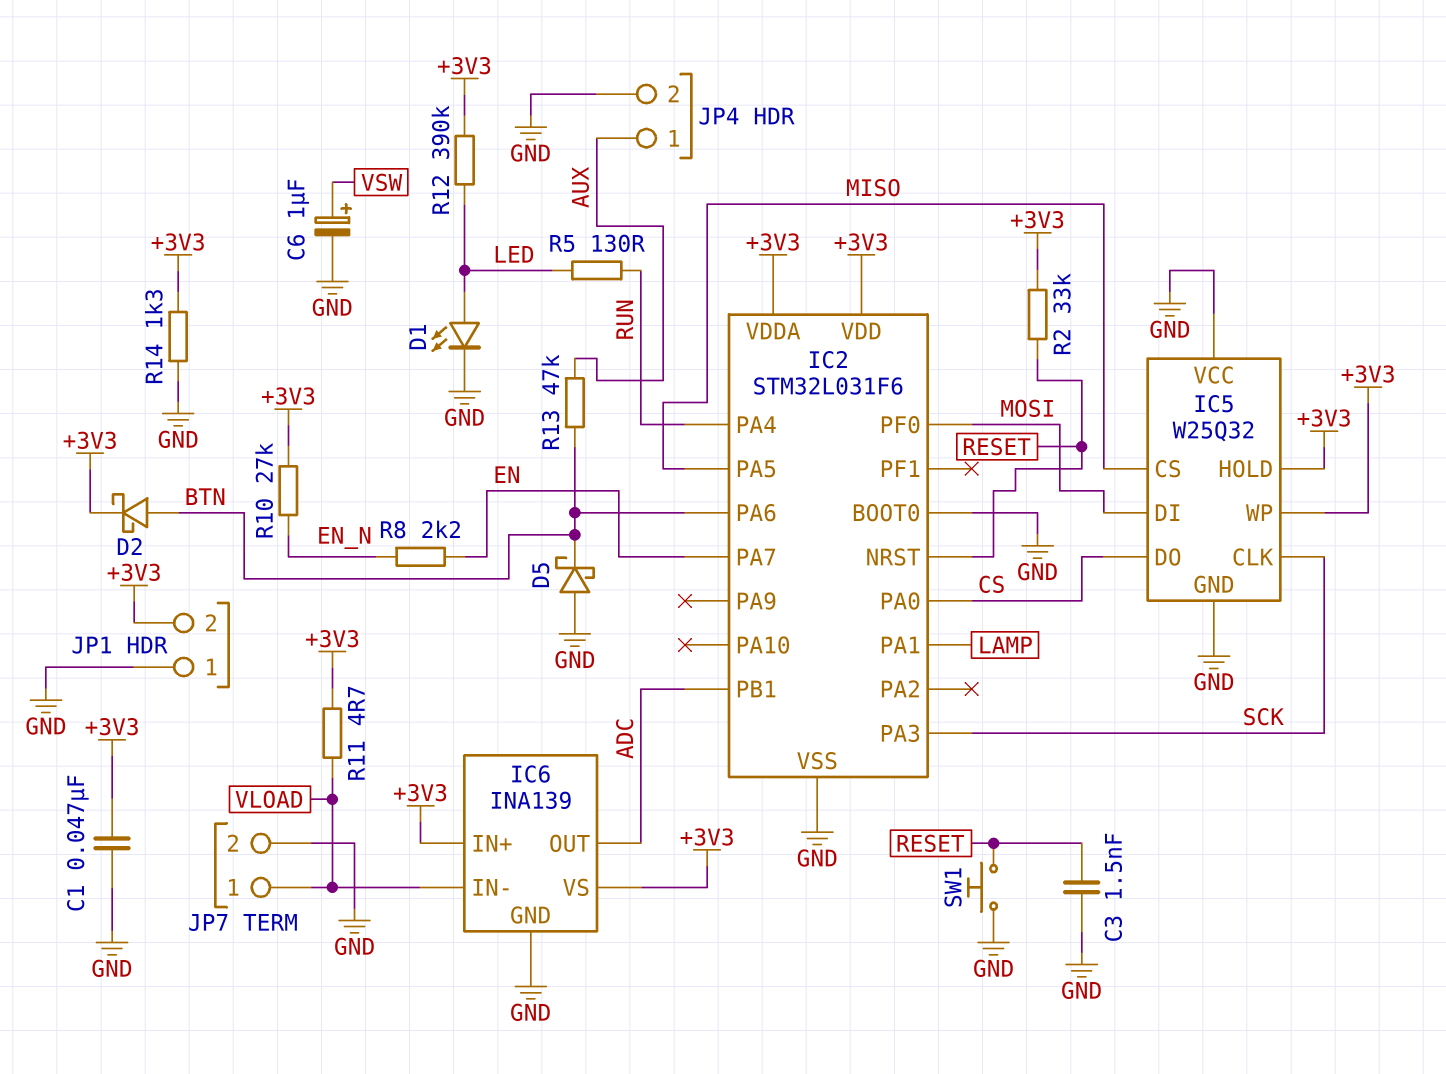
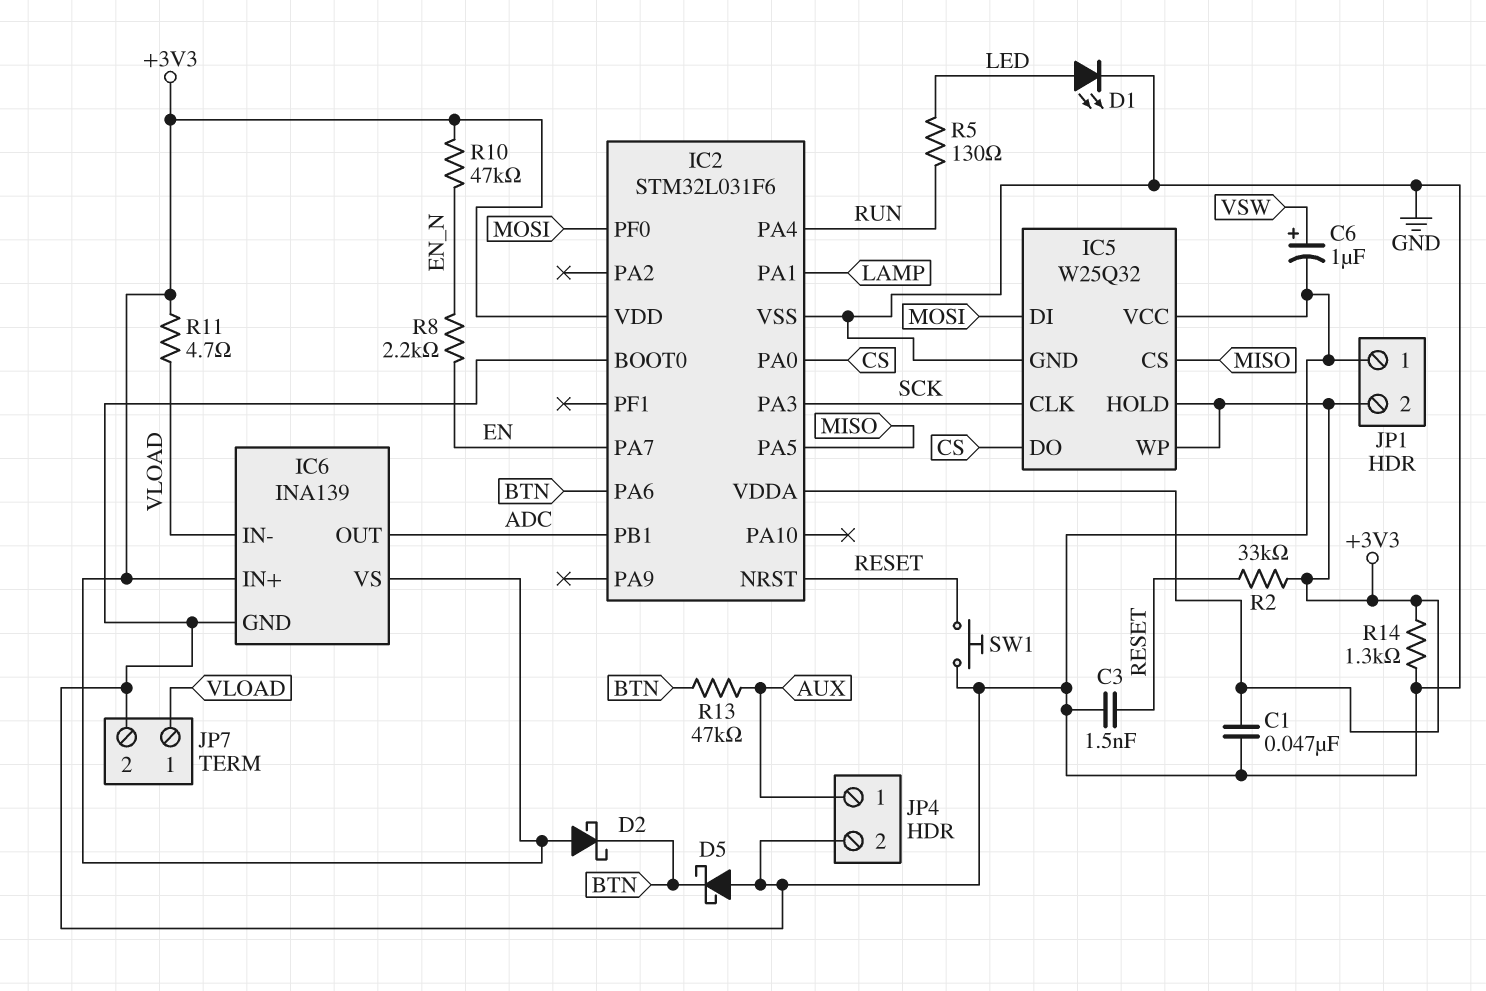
D2: schottky (A BTN, K +3V3) -> schottky (A +3V3, K BTN)
R10: 27k (+3V3, EN_N) -> 47k (+3V3, EN_N)
R12: 390k (+3V3, LED) -> none

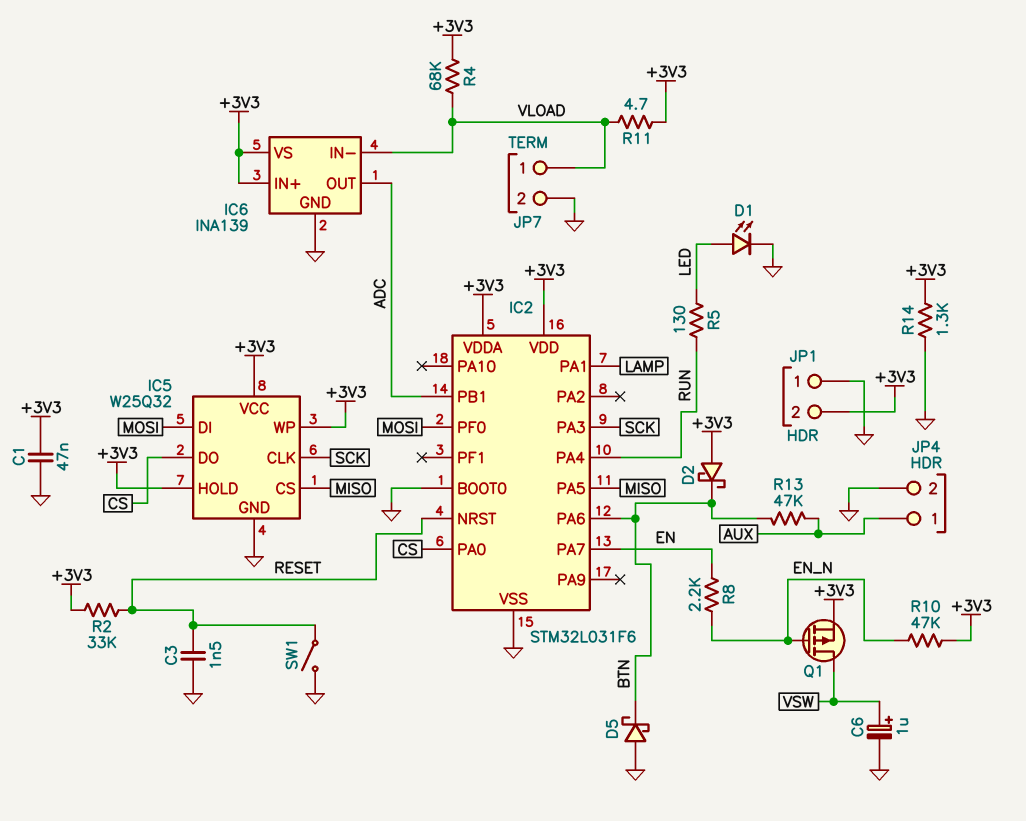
IC5 pin VCC: GND -> +3V3
Q1: none -> PMOS (G EN_N, D VSW, S +3V3)
R4: none -> 68k (+3V3, VLOAD)
SW1: button (GND, RESET) -> switch (GND, RESET)

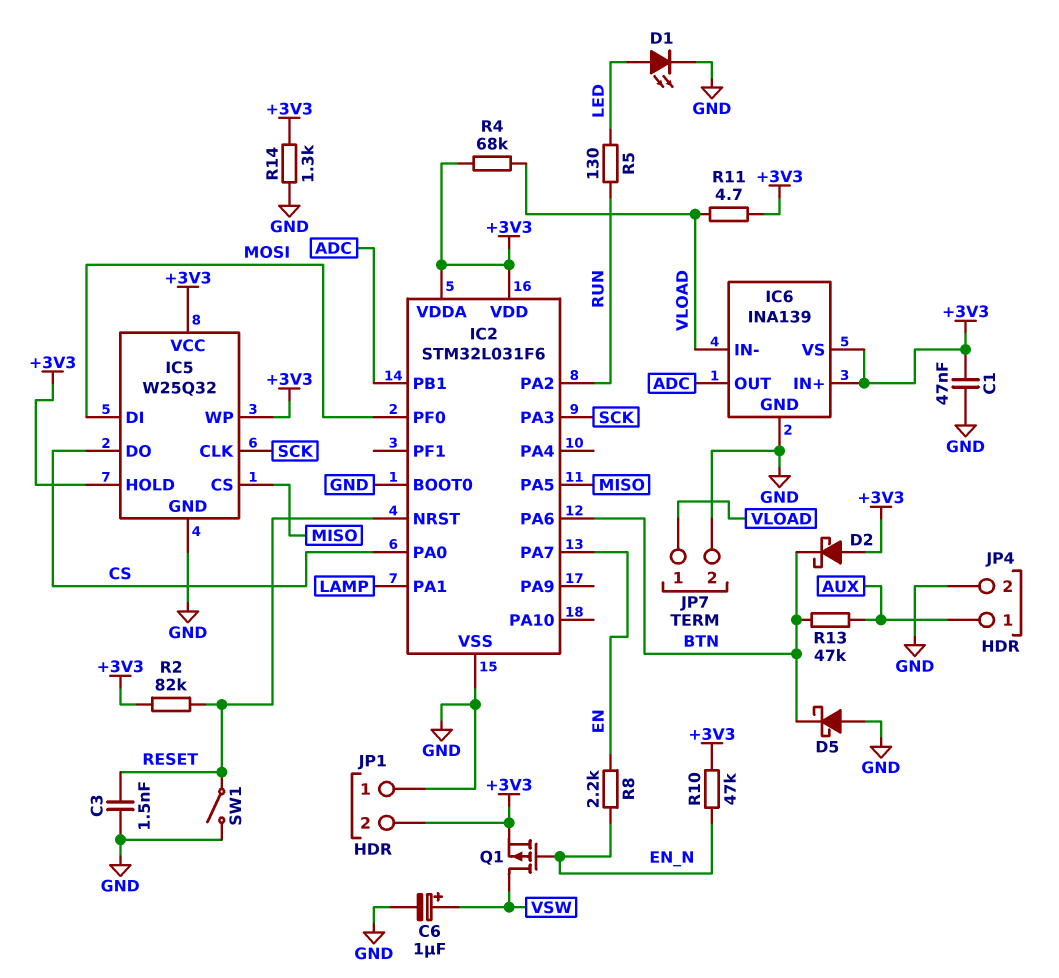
IC2 pin PA2: none -> RUN
IC2 pin PA4: RUN -> none
R2: 33k (+3V3, RESET) -> 82k (+3V3, RESET)

